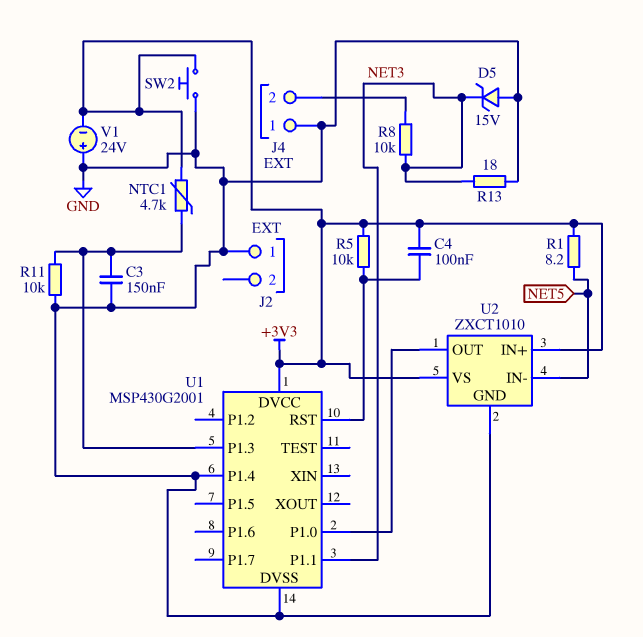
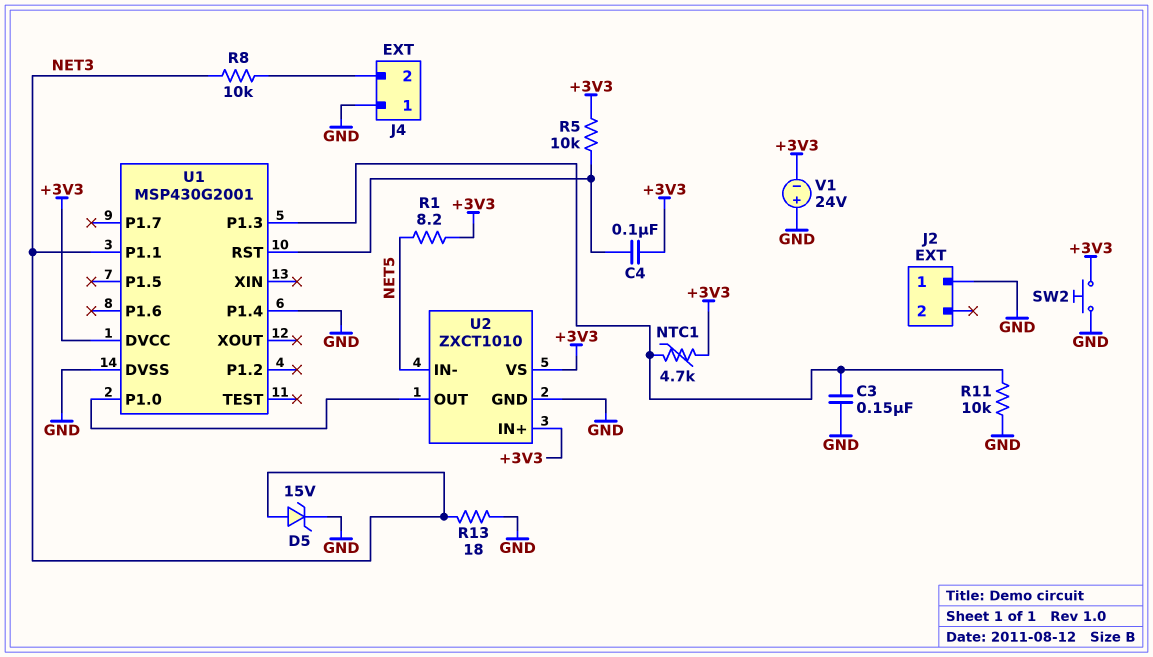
D5: zener 15V (A GND, K NET3) -> zener 15V (A NET3, K GND)

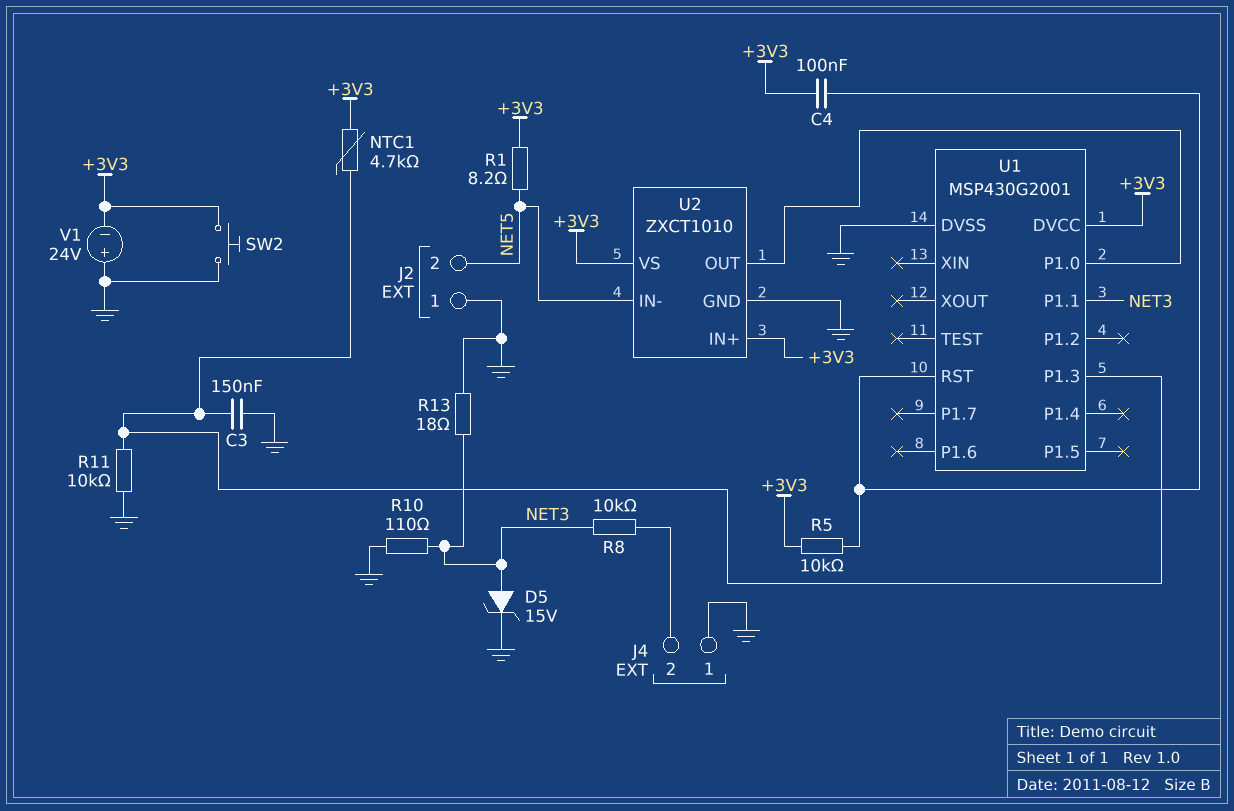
J2 pin 2: none -> NET5
R10: none -> 110 (GND, NET3)
U1 pin P1.4: GND -> none

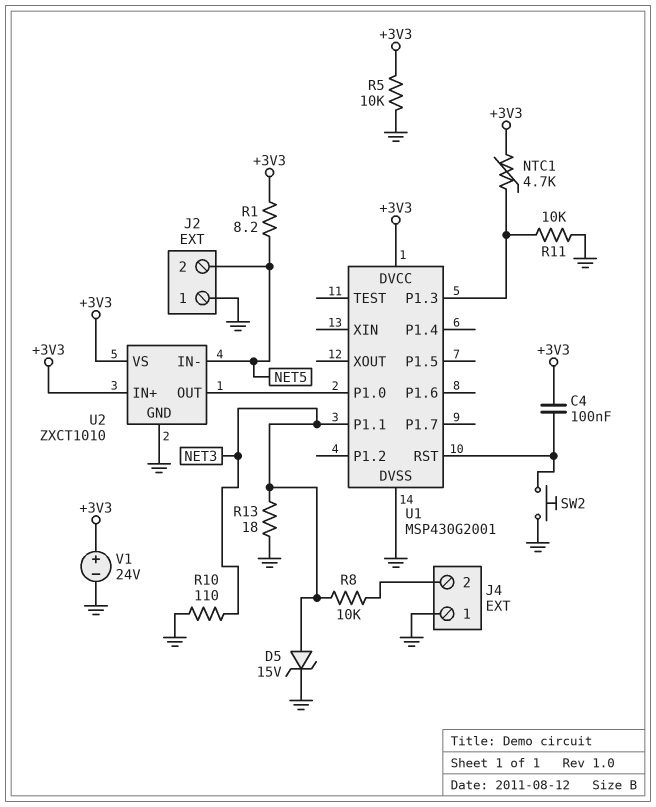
C3: 150nF (GND, U1/P1.3) -> none
R5: 10k (+3V3, U1/RST) -> 10k (+3V3, GND)
SW2: button (+3V3, GND) -> button (GND, U1/RST)
V1: 24V (plus GND, minus +3V3) -> 24V (plus +3V3, minus GND)

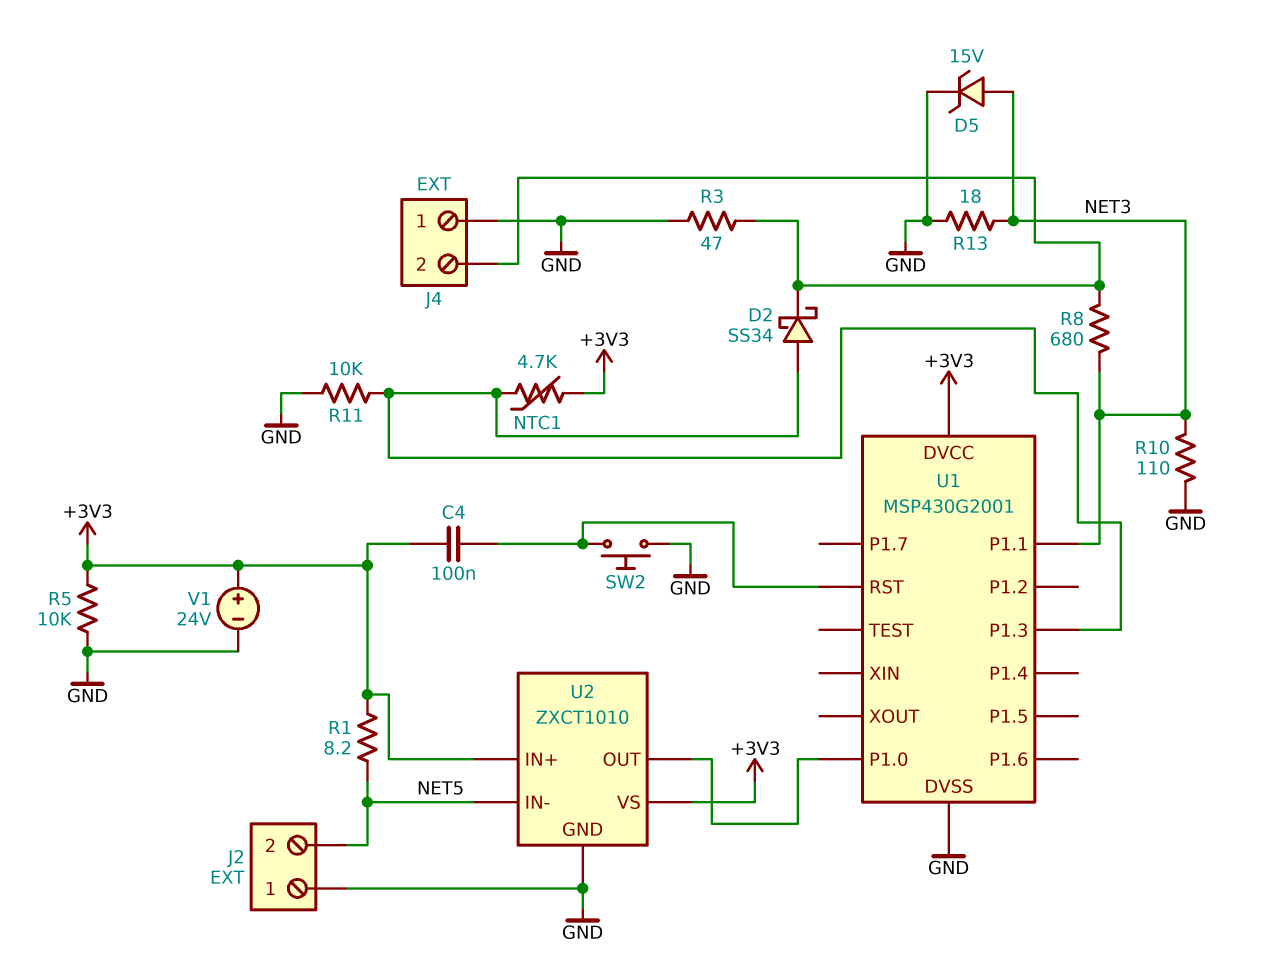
D2: none -> schottky SS34 (A U1/P1.3, K J4/2)
R3: none -> 47 (GND, J4/2)
R8: 10k (J4/2, NET3) -> 680 (J4/2, NET3)

